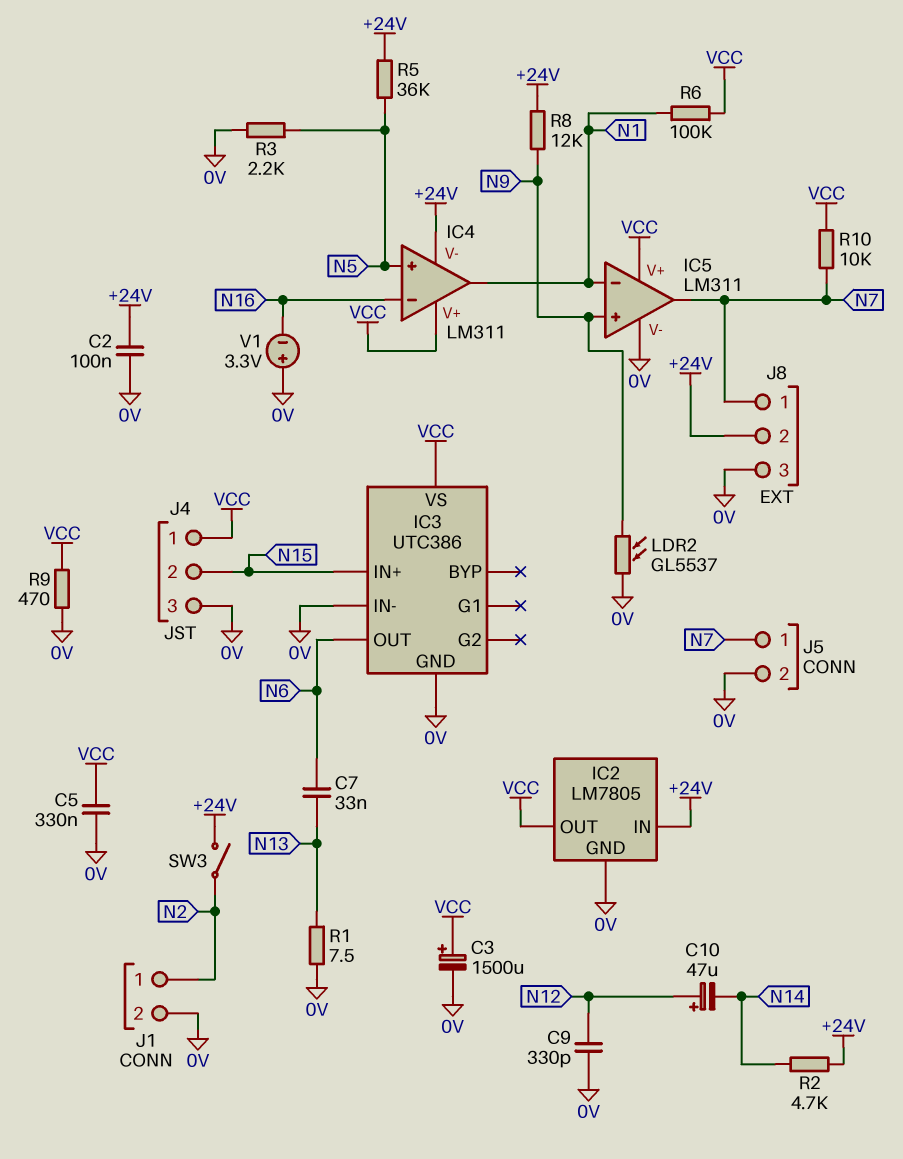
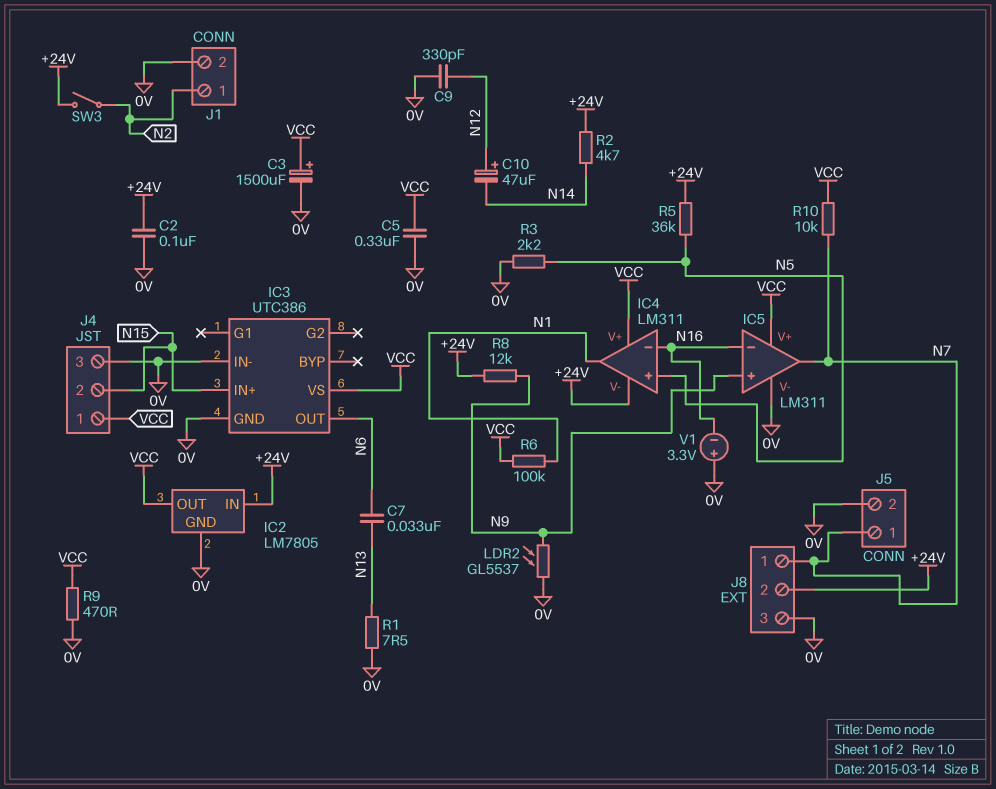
IC5 pin in-: N1 -> N16

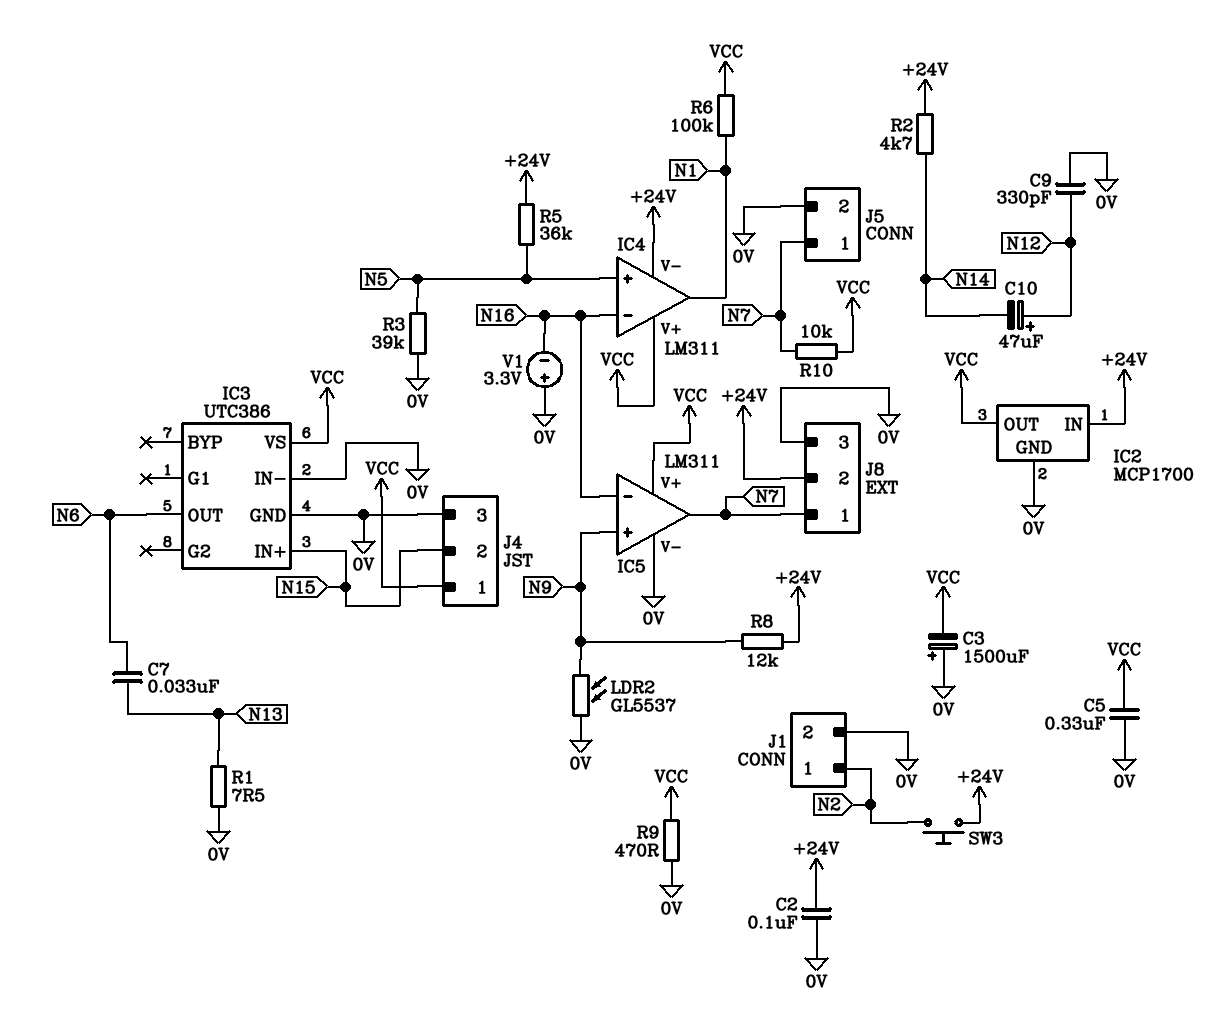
C3: 1500uF (plus VCC, minus 0V) -> 1500uF (plus 0V, minus VCC)
IC2: LM7805 -> MCP1700
R3: 2.2k (0V, N5) -> 39k (0V, N5)
SW3: switch (+24V, N2) -> button (+24V, N2)

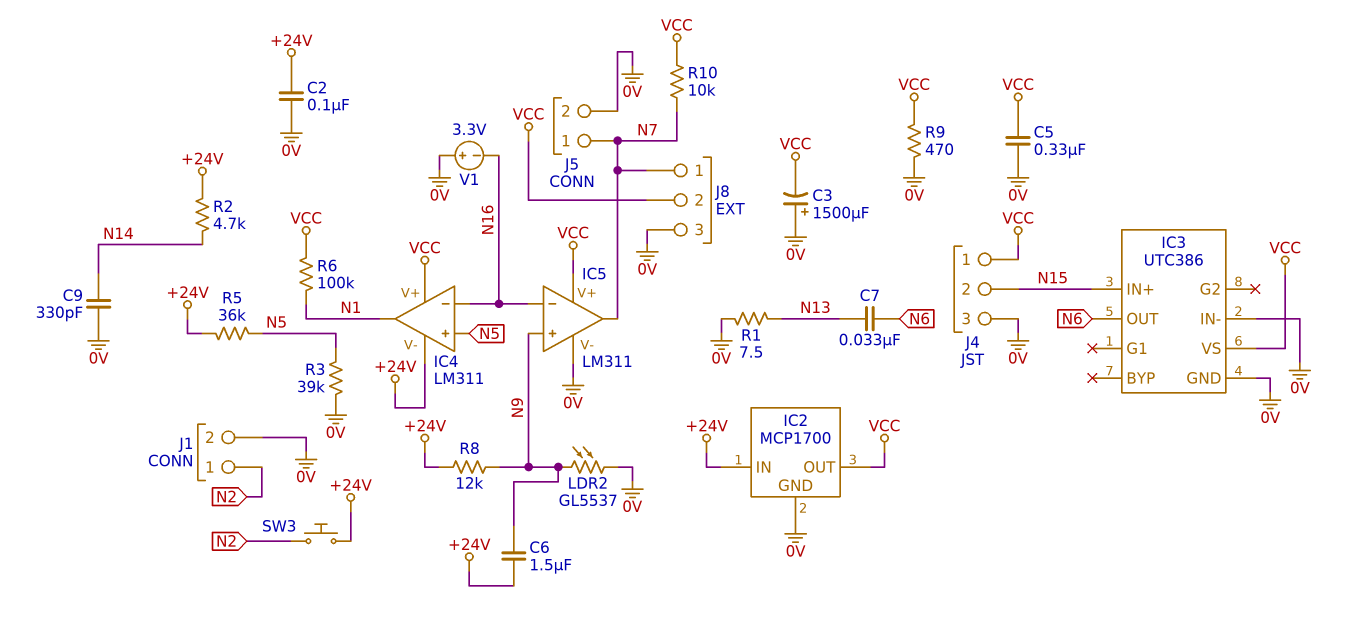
C6: none -> 1.5uF (+24V, N9)
C9: 330pF (0V, N12) -> 330pF (0V, N14)
C10: 47uF (plus N12, minus N14) -> none
J8 pin 2: +24V -> VCC

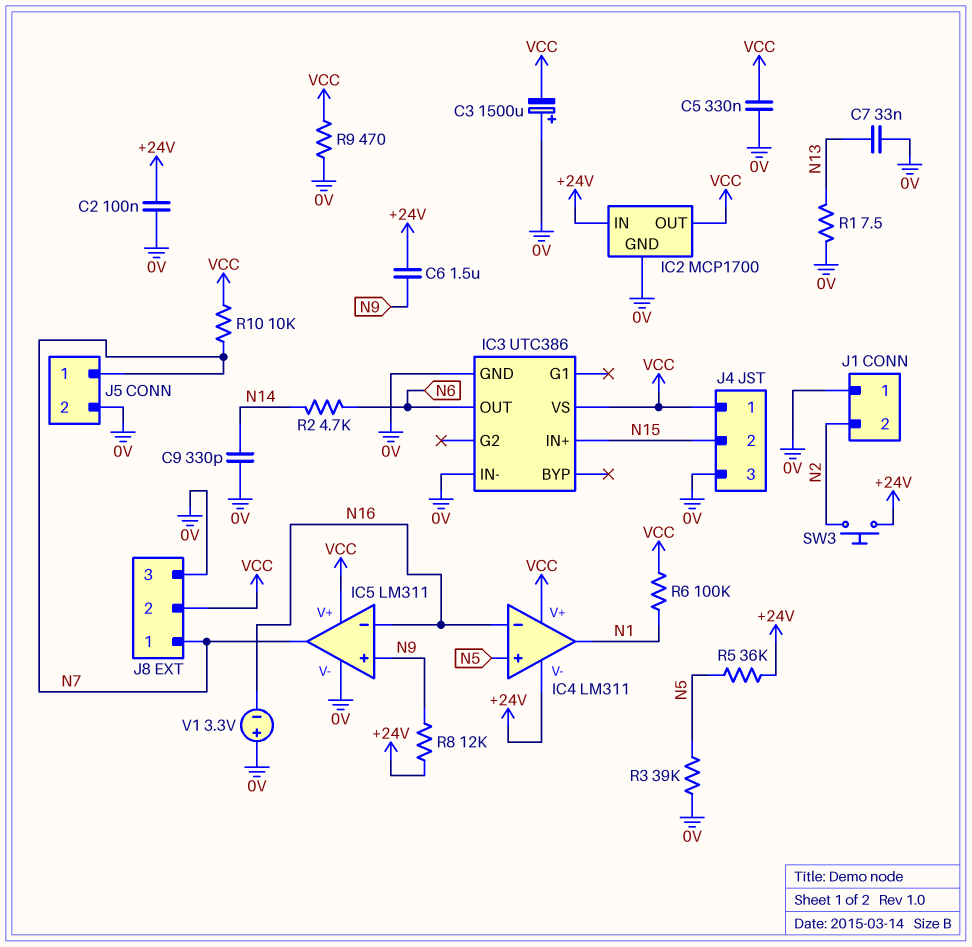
C7: 33nF (N6, N13) -> 33nF (0V, N13)
J1 pin 1: N2 -> 0V
J1 pin 2: 0V -> N2
LDR2: GL5537 (0V, N9) -> none
R2: 4.7k (+24V, N14) -> 4.7k (N6, N14)

